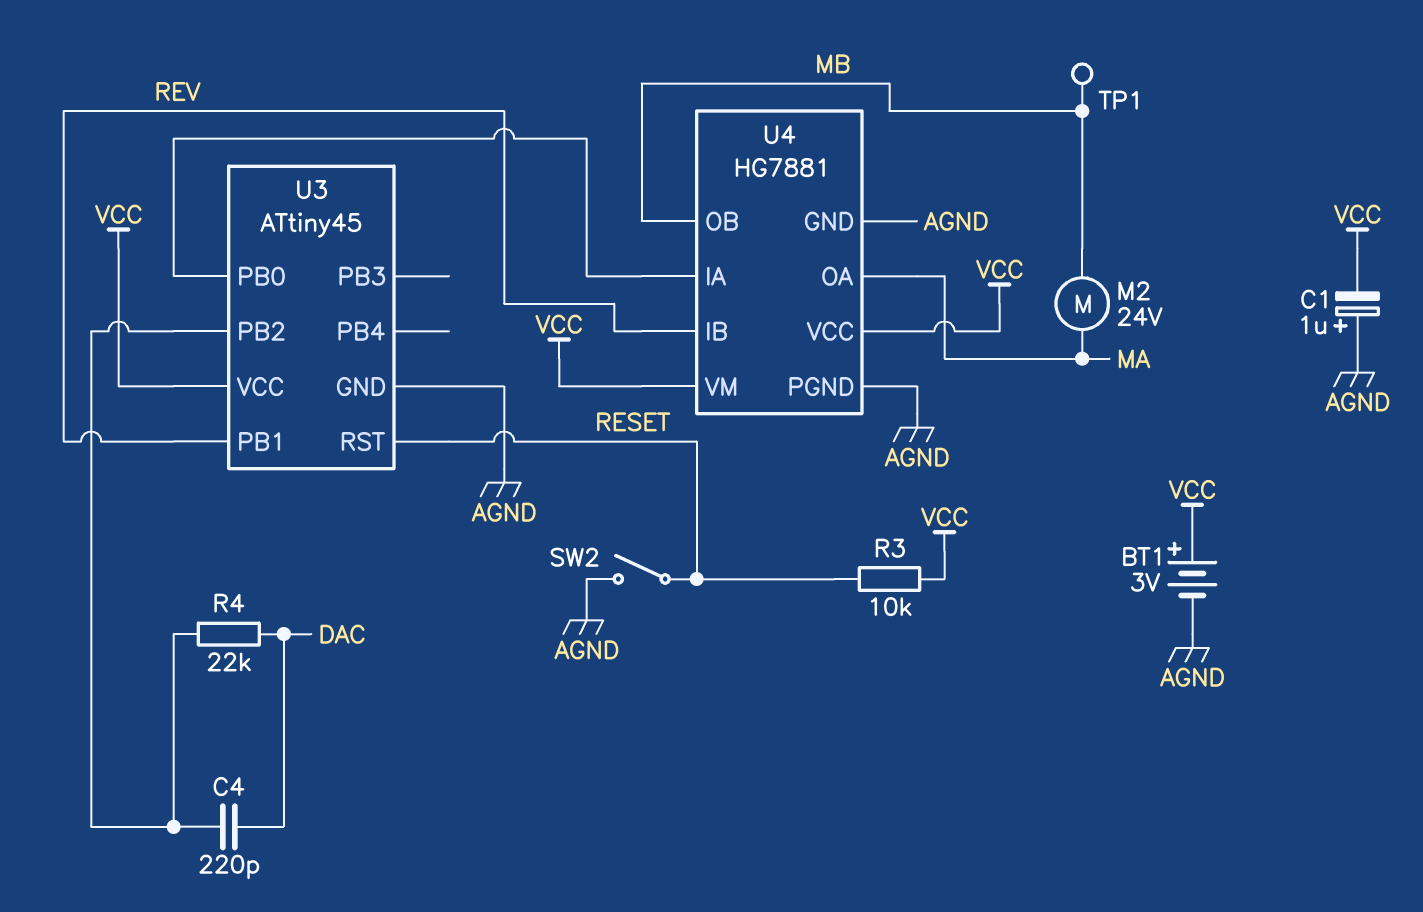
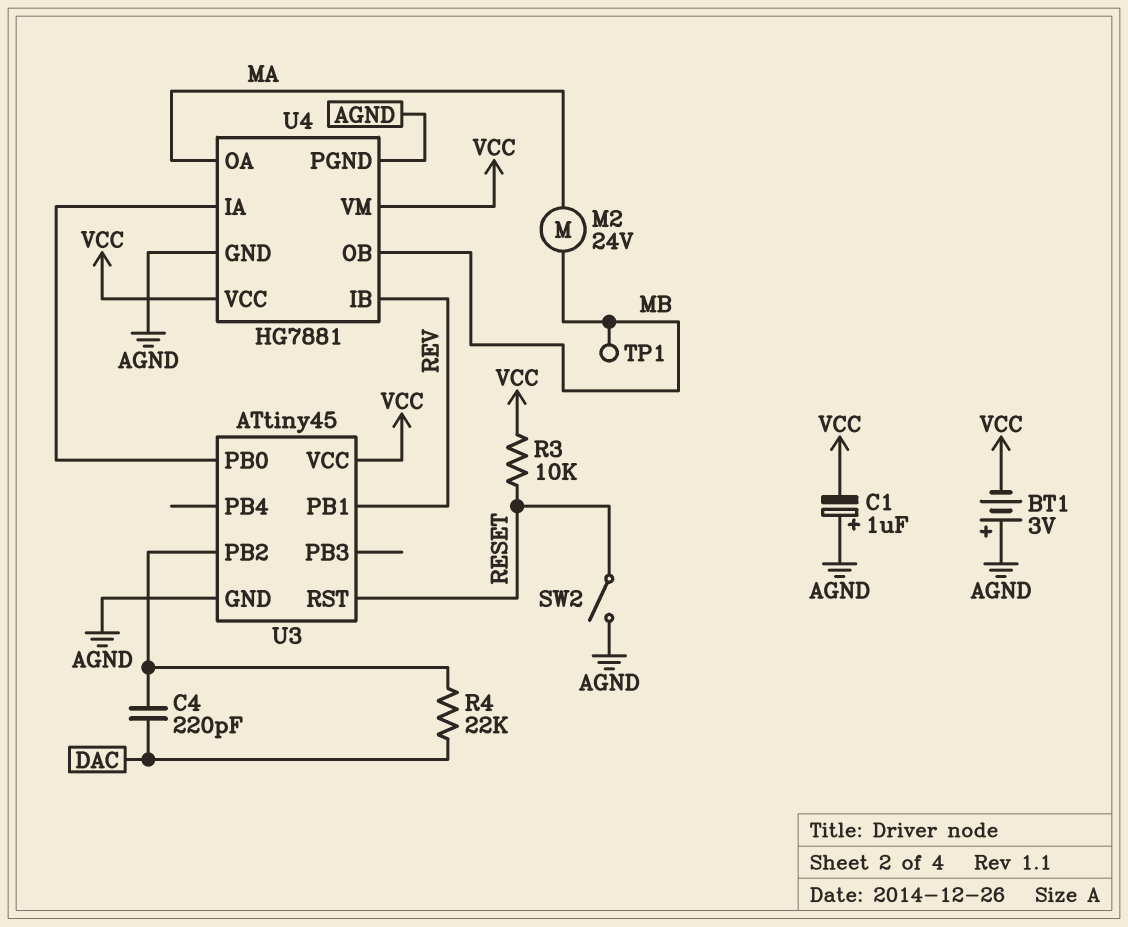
BT1: 3V (plus VCC, minus AGND) -> 3V (plus AGND, minus VCC)

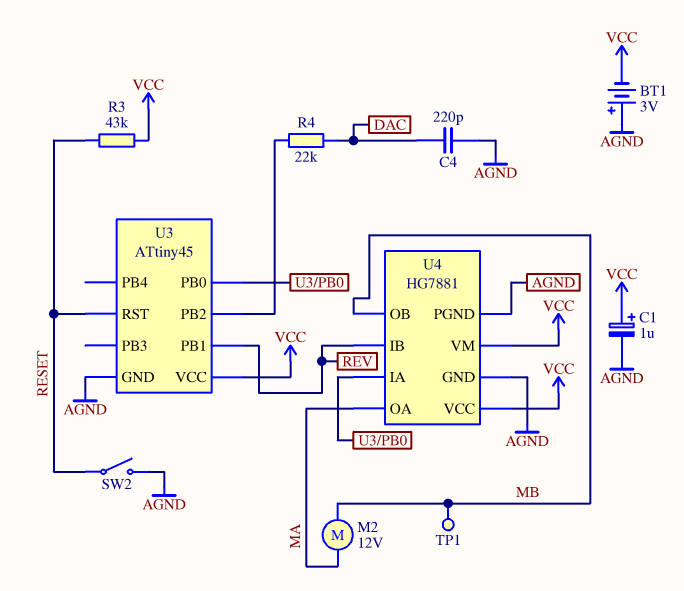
C1: 1uF (plus AGND, minus VCC) -> 1uF (plus VCC, minus AGND)
C4: 220pF (DAC, U3/PB2) -> 220pF (AGND, DAC)
M2: motor 24V (MA, MB) -> motor 12V (MA, MB)
R3: 10k (RESET, VCC) -> 43k (RESET, VCC)

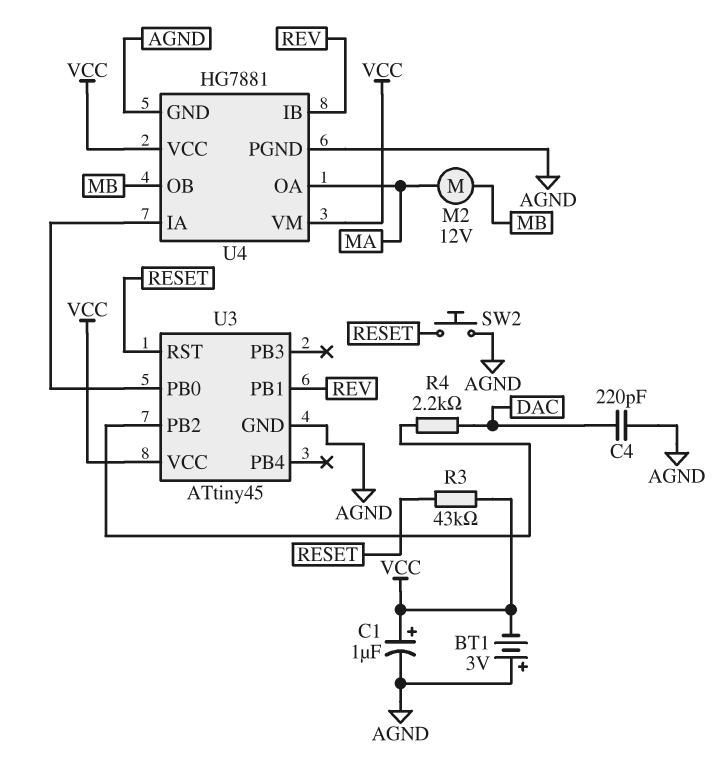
R4: 22k (DAC, U3/PB2) -> 2.2k (DAC, U3/PB2)
SW2: switch (AGND, RESET) -> button (AGND, RESET)
TP1: test point (MB) -> none

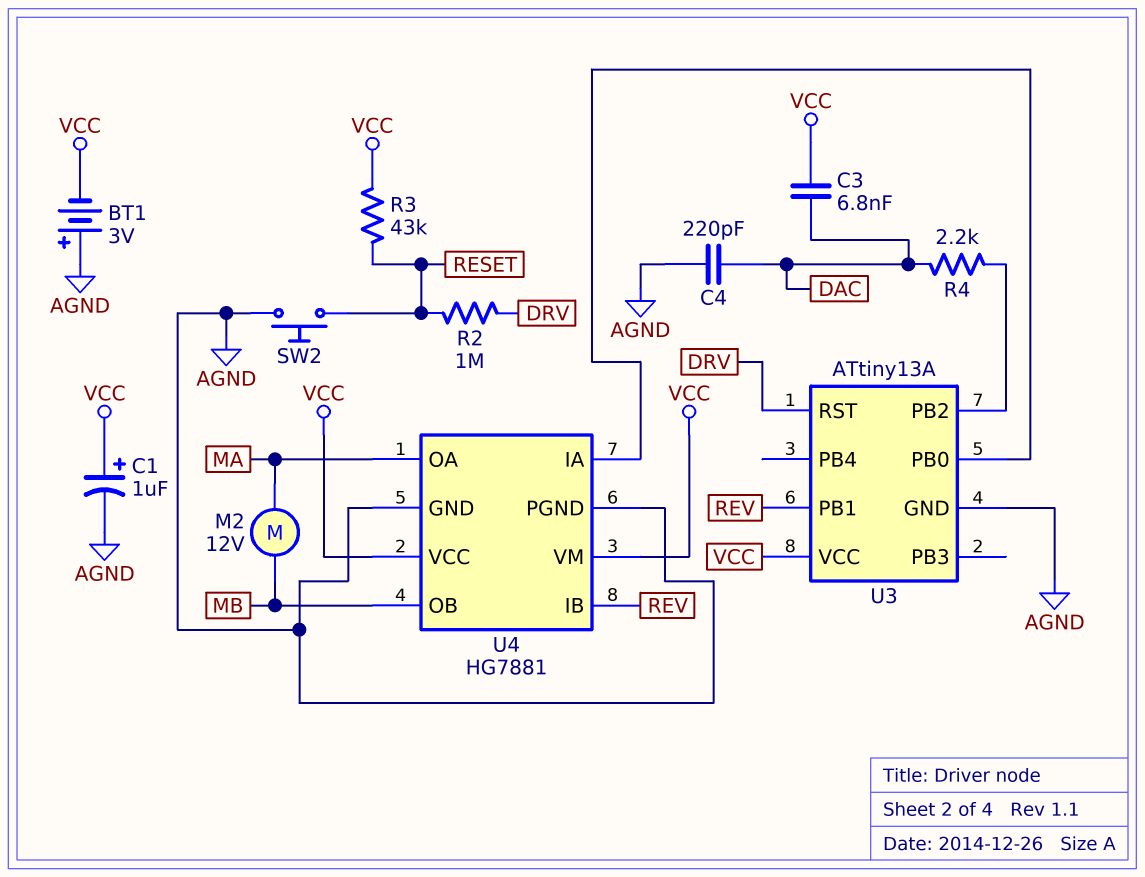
C3: none -> 6.8nF (DAC, VCC)
R2: none -> 1M (DRV, RESET)
U3: ATtiny45 -> ATtiny13A
U3 pin RST: RESET -> DRV

